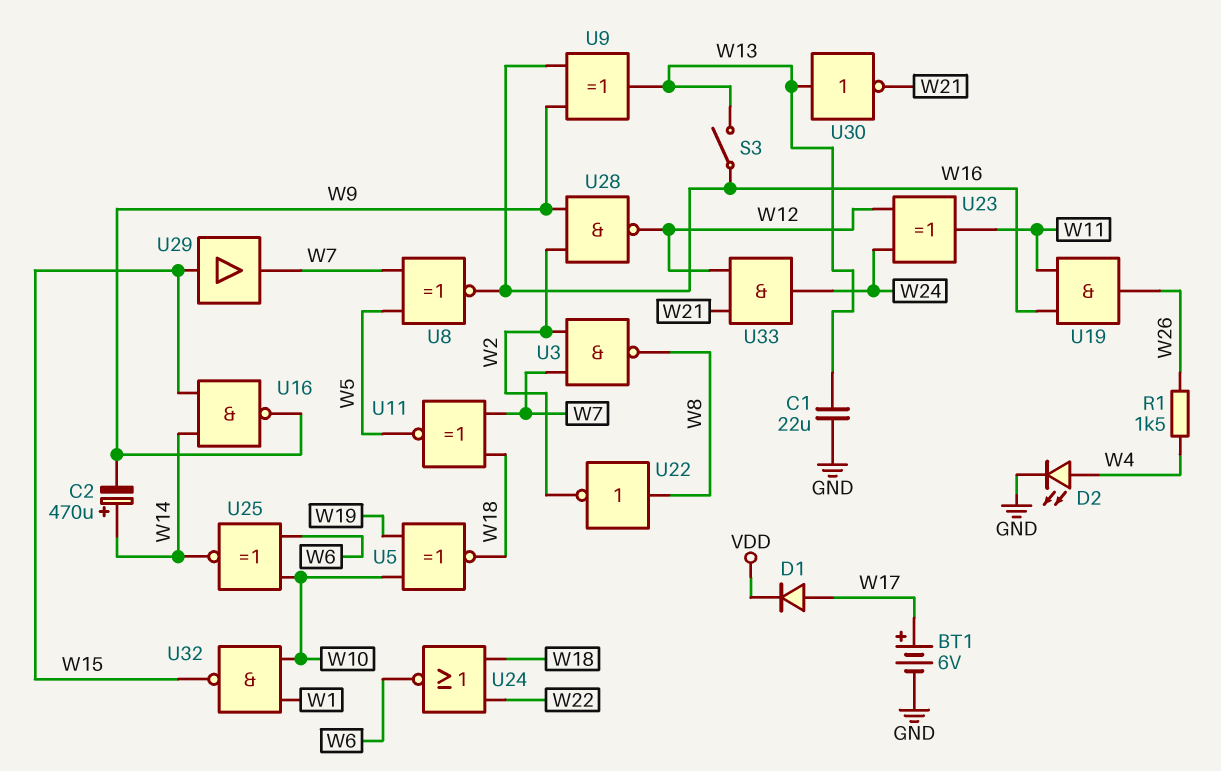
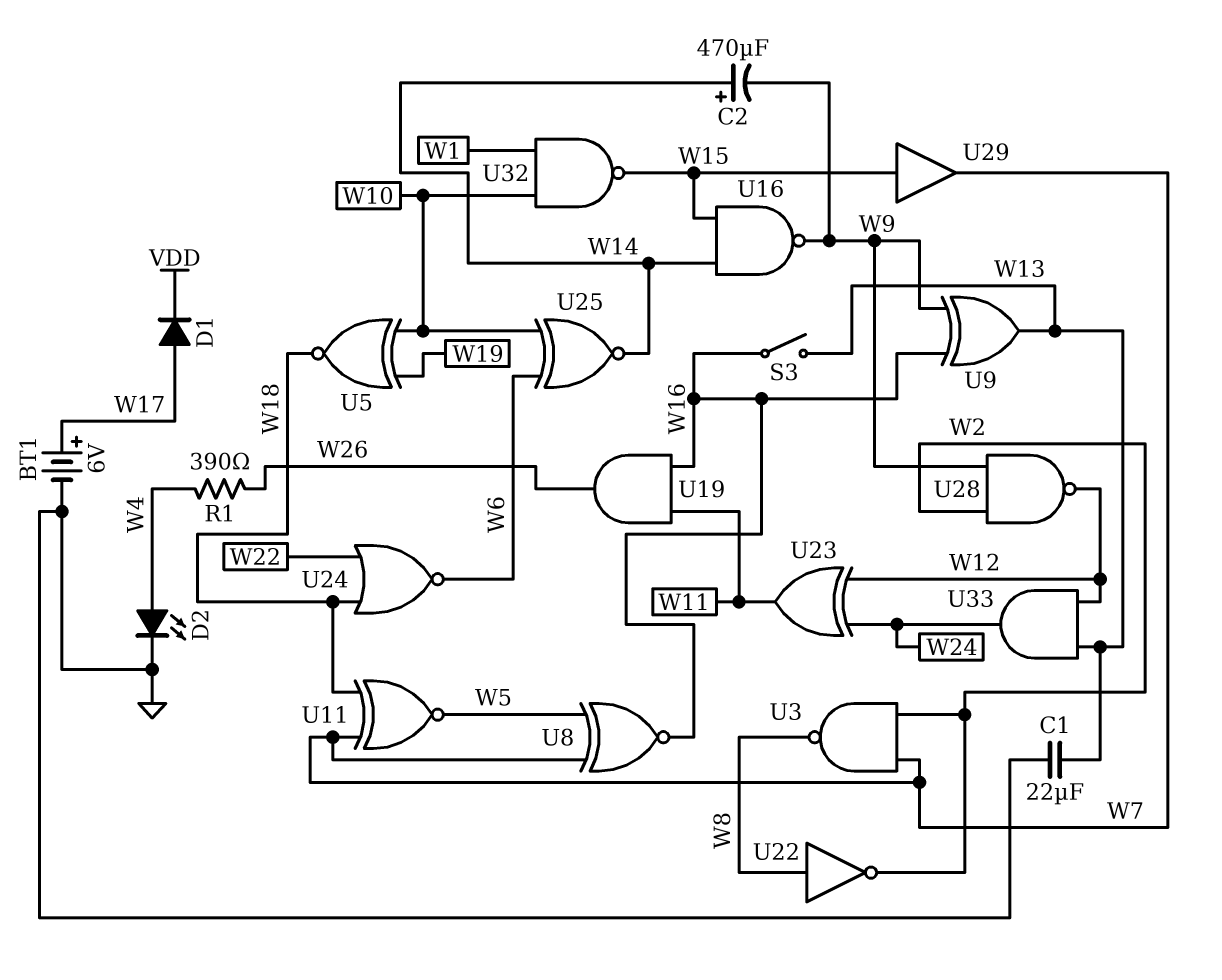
R1: 1.5k (W4, W26) -> 390 (W4, W26)
U30: NOT (in W13, out W21) -> none
U33: AND (in W12, in W21, out W24) -> AND (in W12, in W13, out W24)

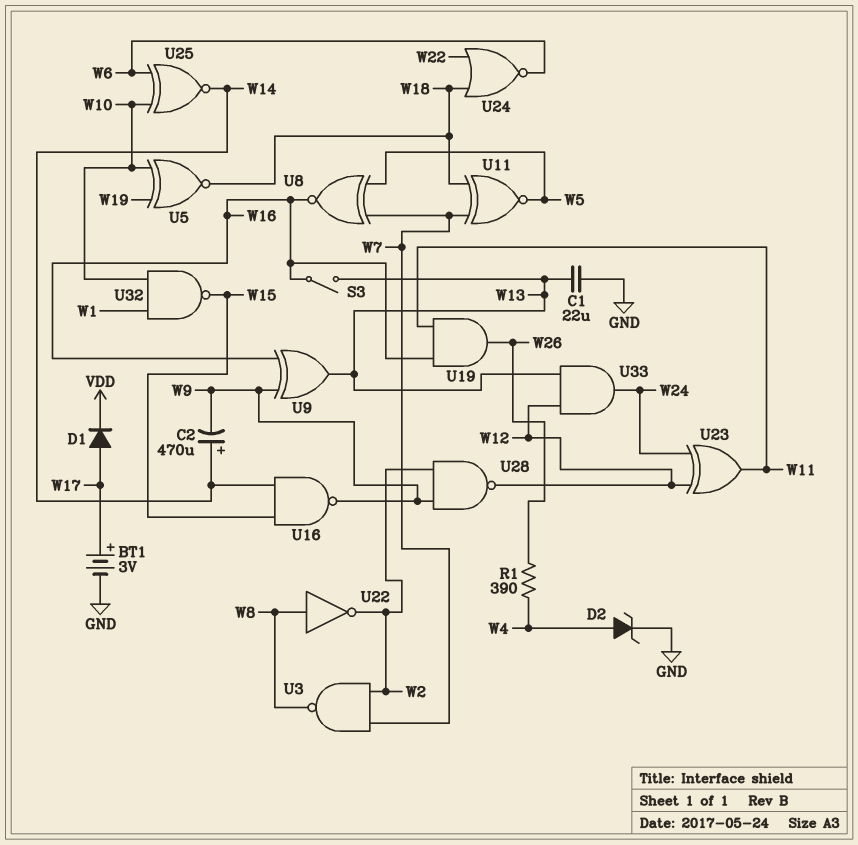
BT1: 6V (plus W17, minus GND) -> 3V (plus W17, minus GND)
D2: LED (A W4, K GND) -> zener (A W4, K GND)
U29: buffer (in W15, out W7) -> none

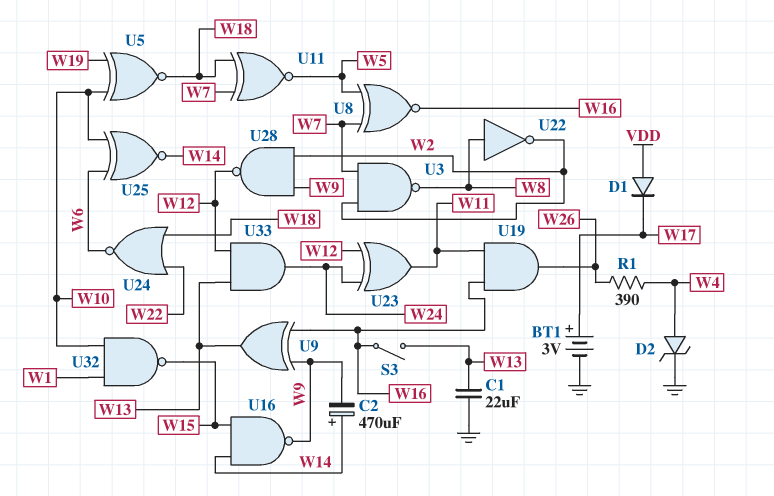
D1: diode (A W17, K VDD) -> diode (A VDD, K W17)

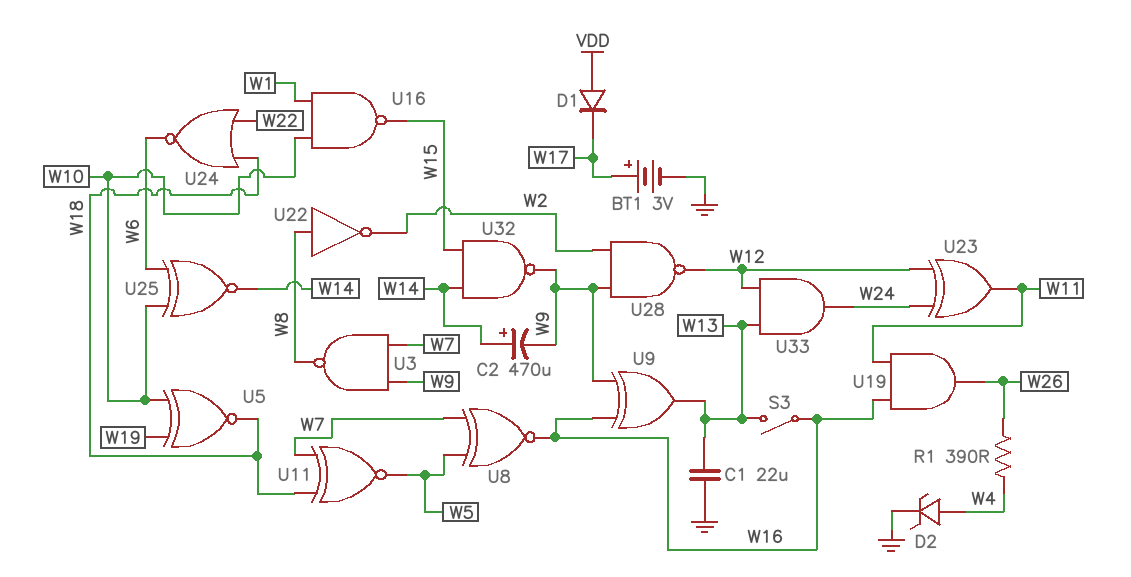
U3: NAND (in W2, in W7, out W8) -> NAND (in W7, in W9, out W8)
U16: NAND (in W14, in W15, out W9) -> NAND (in W1, in W10, out W15)
U32: NAND (in W1, in W10, out W15) -> NAND (in W14, in W15, out W9)

